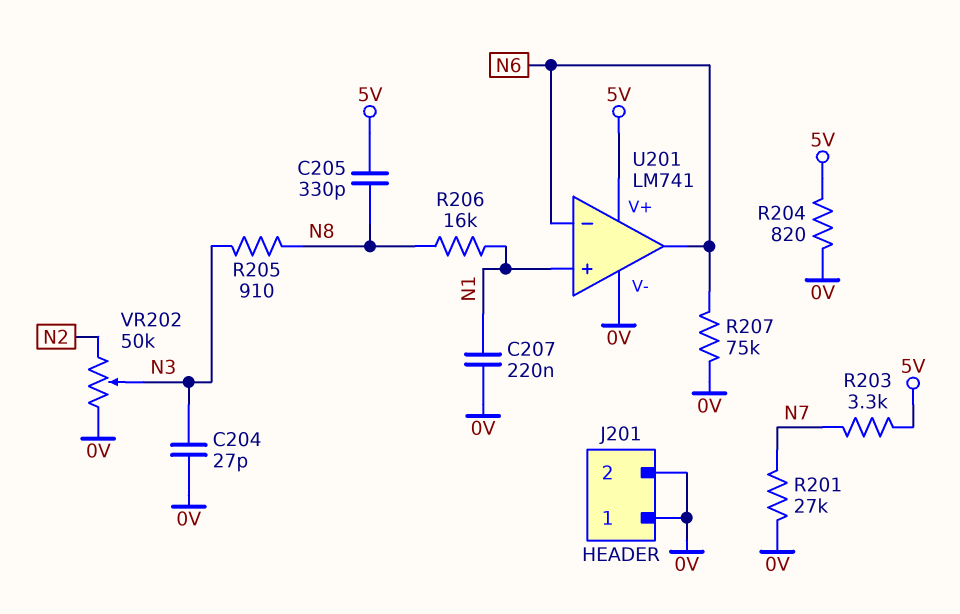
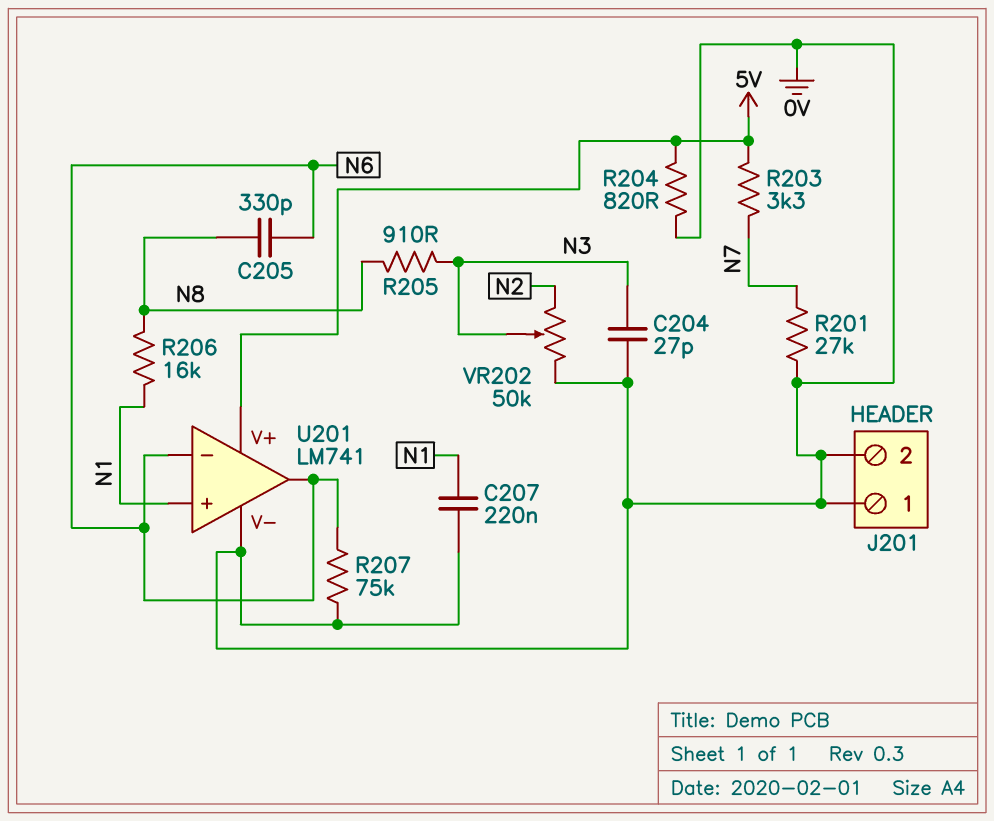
C205: 330pF (5V, N8) -> 330pF (N6, N8)

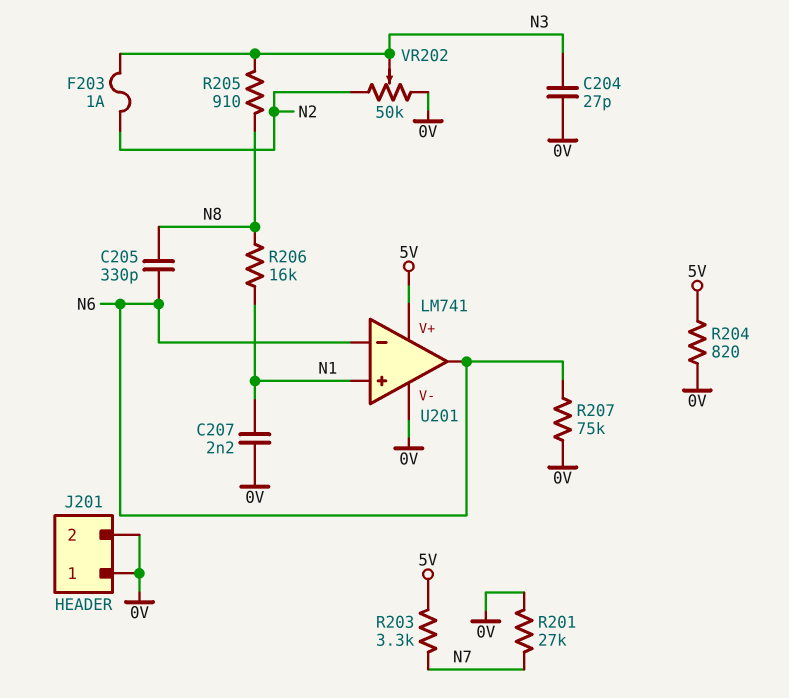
C207: 220nF (0V, N1) -> 2.2nF (0V, N1)
F203: none -> 1A (N2, N3)

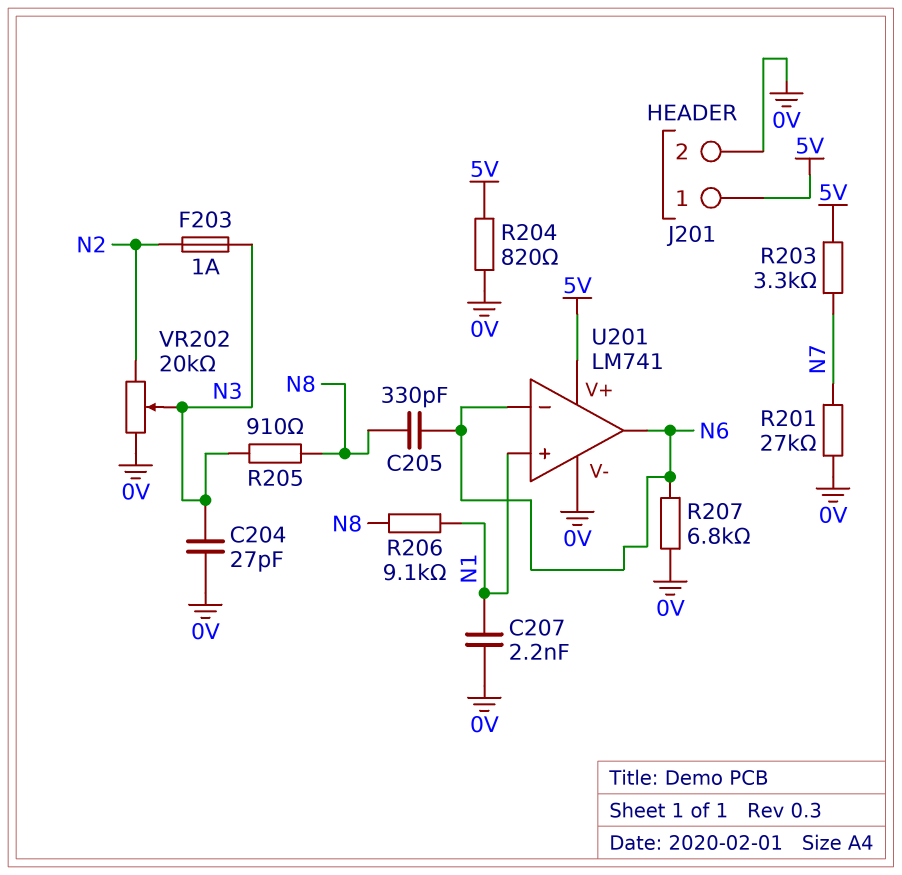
J201 pin 1: 0V -> 5V
R206: 16k (N1, N8) -> 9.1k (N1, N8)
R207: 75k (0V, N6) -> 6.8k (0V, N6)
VR202: 50k (0V, N2, wiper N3) -> 20k (0V, N2, wiper N3)

